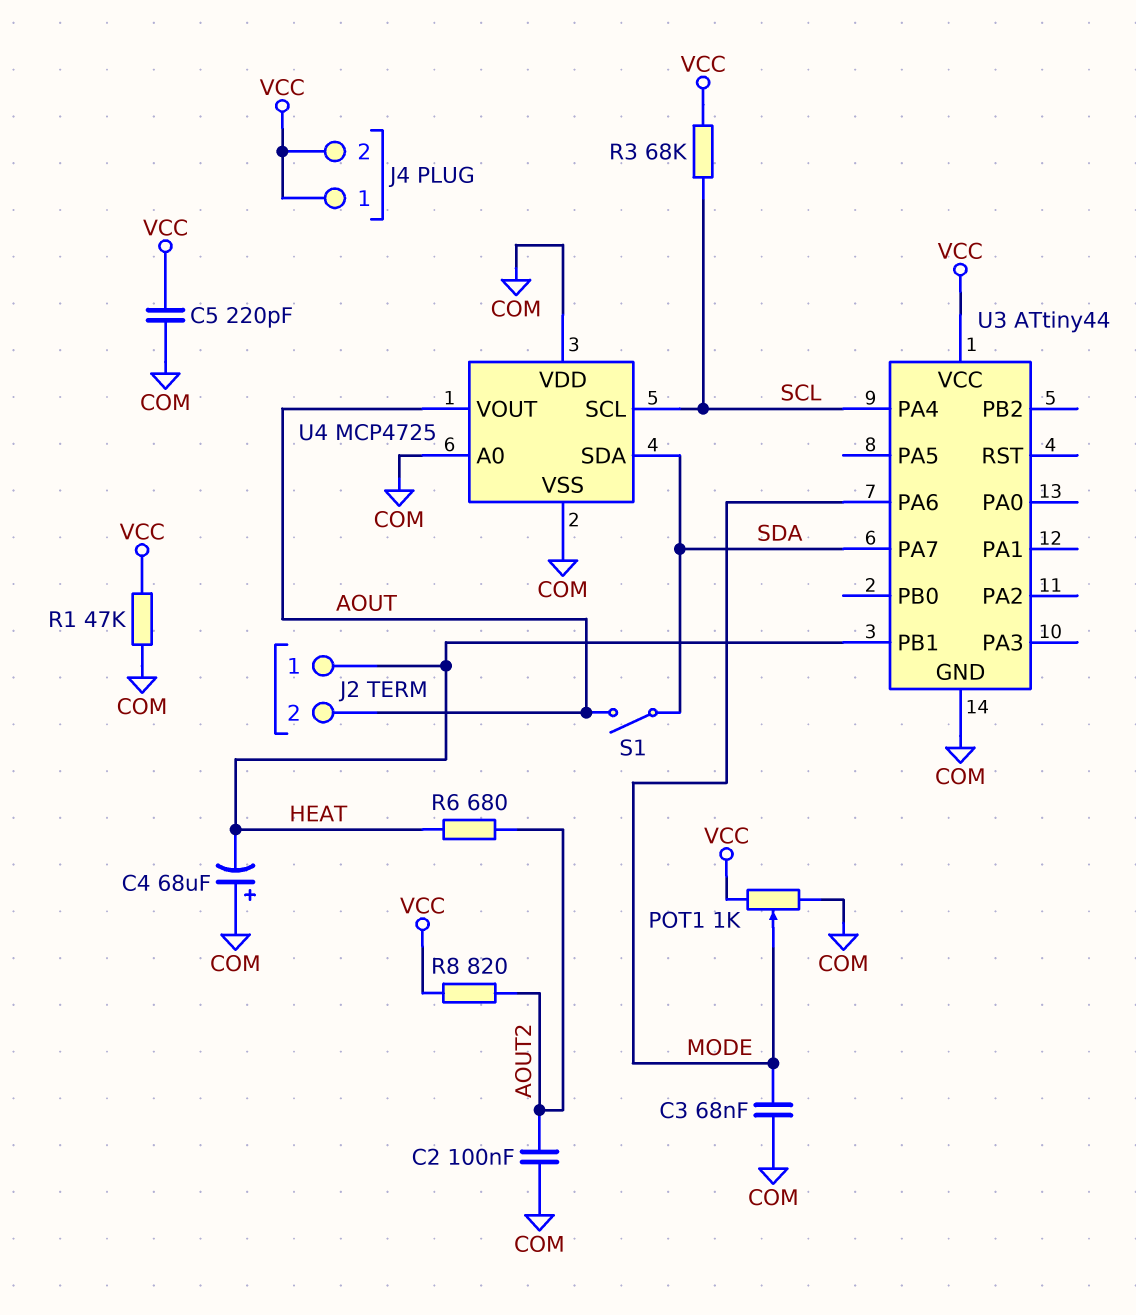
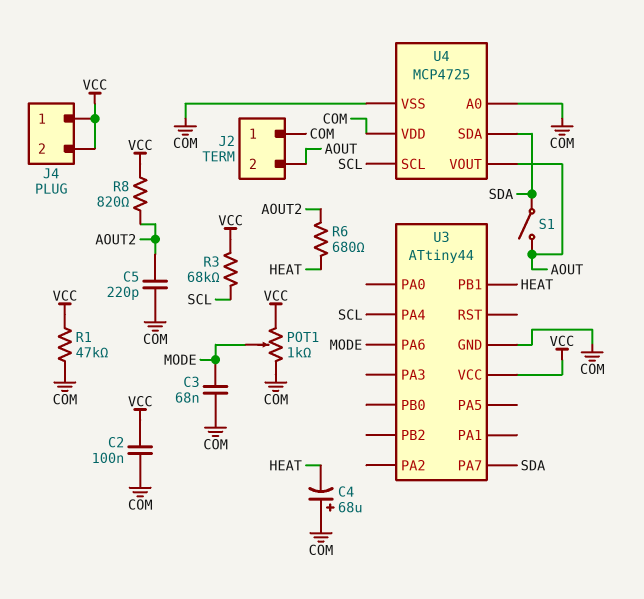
C2: 100nF (AOUT2, COM) -> 100nF (COM, VCC)
C5: 220pF (COM, VCC) -> 220pF (AOUT2, COM)
J2 pin 1: HEAT -> COM

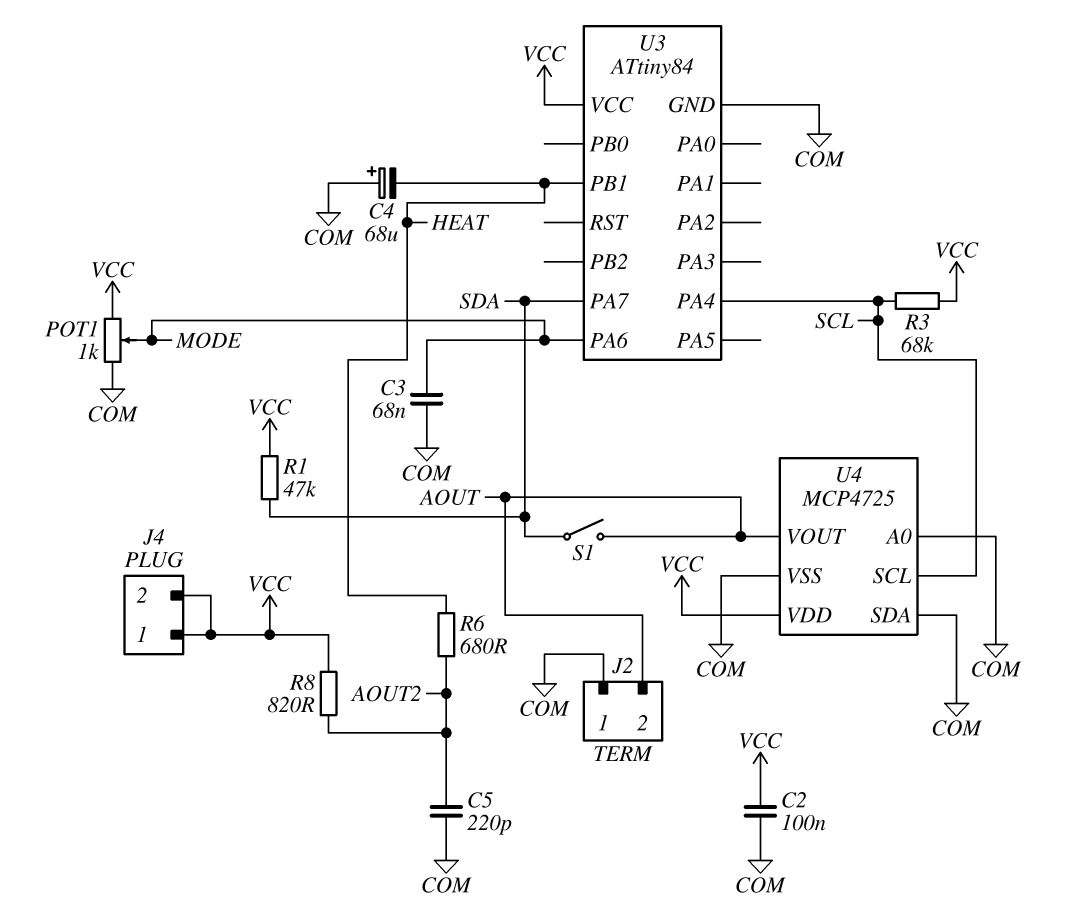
R1: 47k (COM, VCC) -> 47k (SDA, VCC)
U3: ATtiny44 -> ATtiny84
U4 pin SDA: SDA -> COM
U4 pin VDD: COM -> VCC

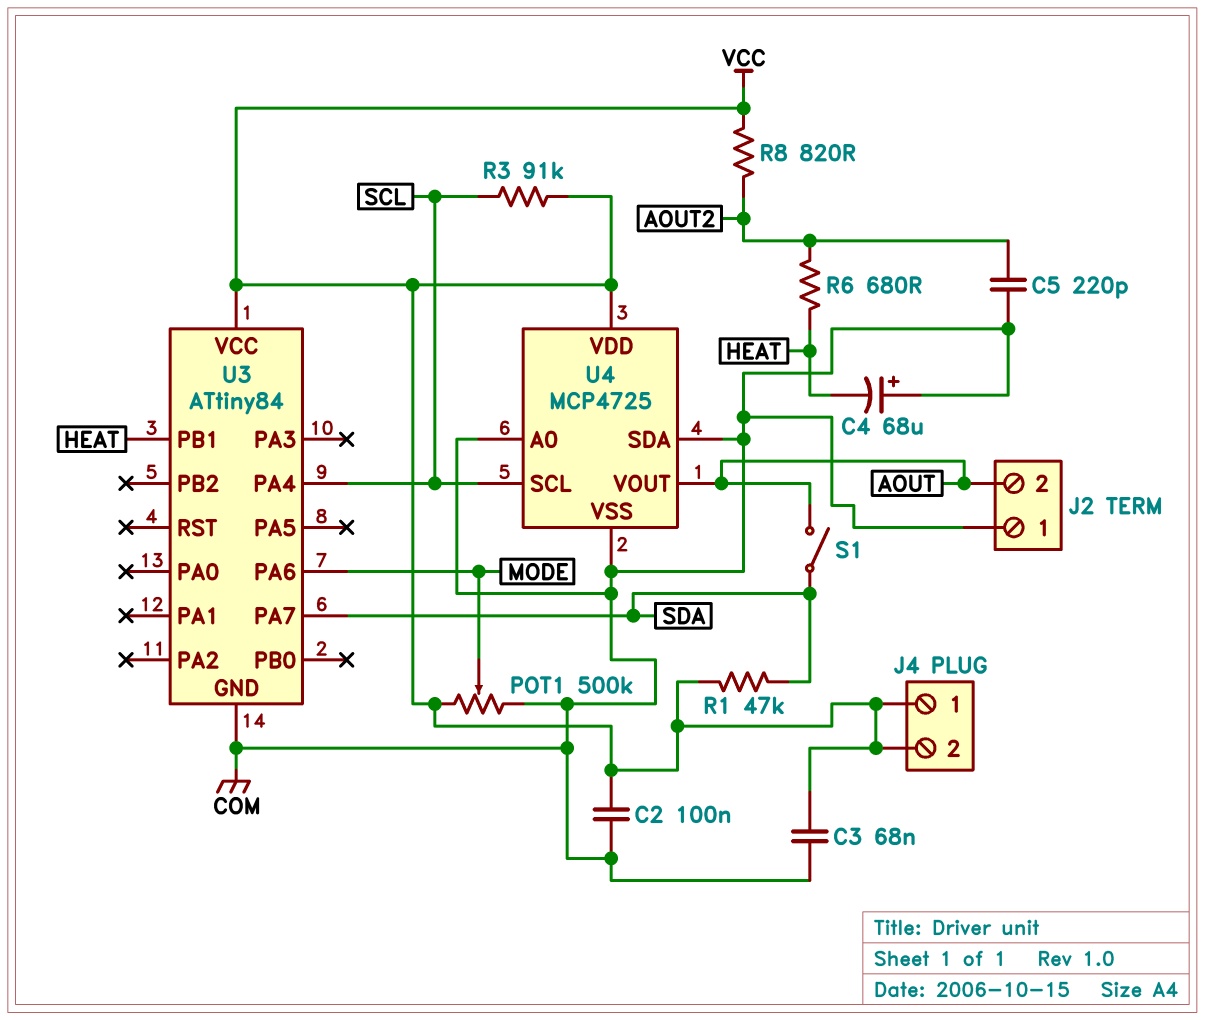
C3: 68nF (COM, MODE) -> 68nF (COM, VCC)
POT1: 1k (COM, VCC, wiper MODE) -> 500k (COM, VCC, wiper MODE)
R3: 68k (SCL, VCC) -> 91k (SCL, VCC)

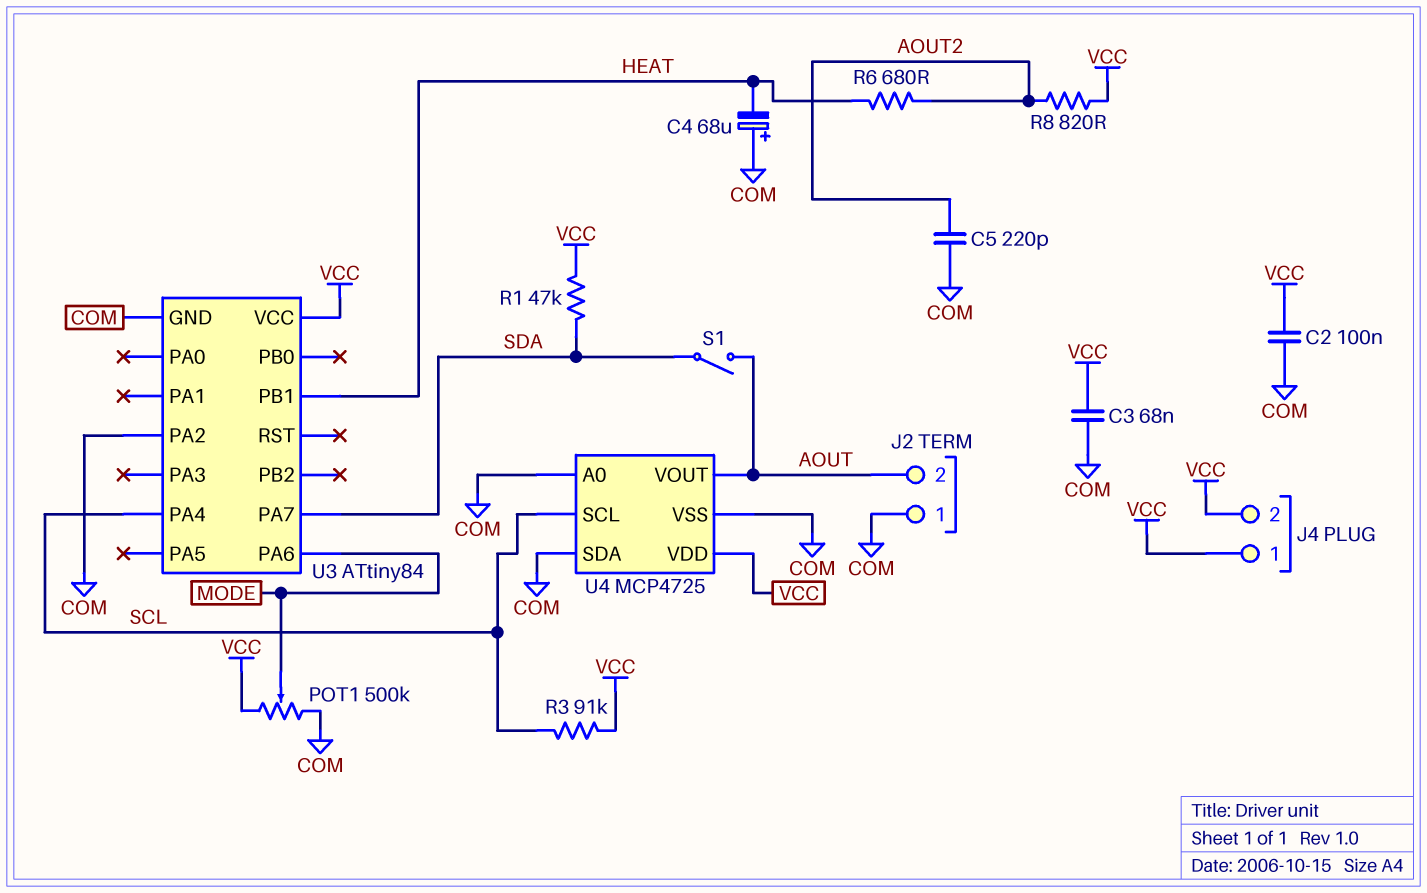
U3 pin PA2: none -> COM

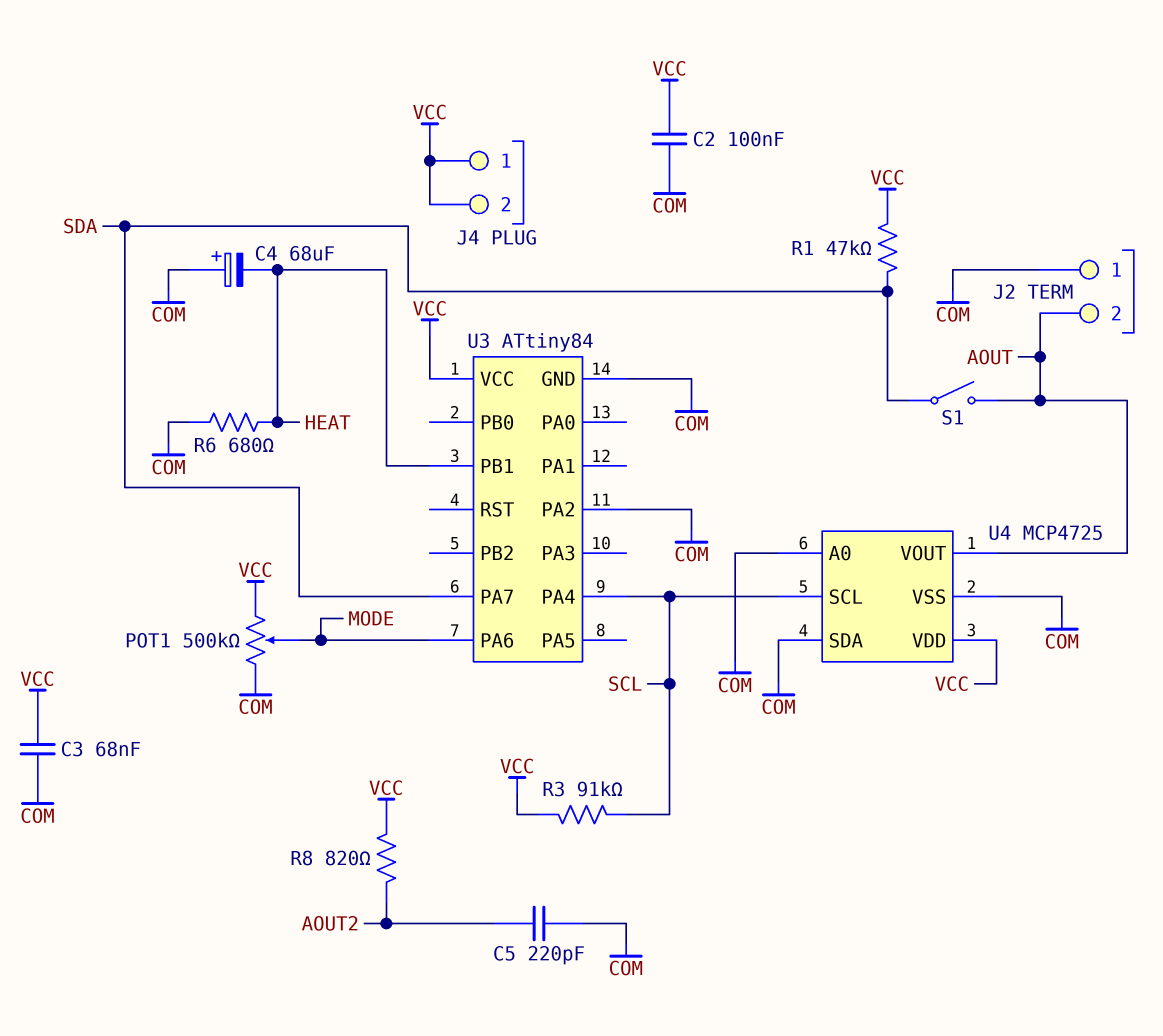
R6: 680 (AOUT2, HEAT) -> 680 (COM, HEAT)

